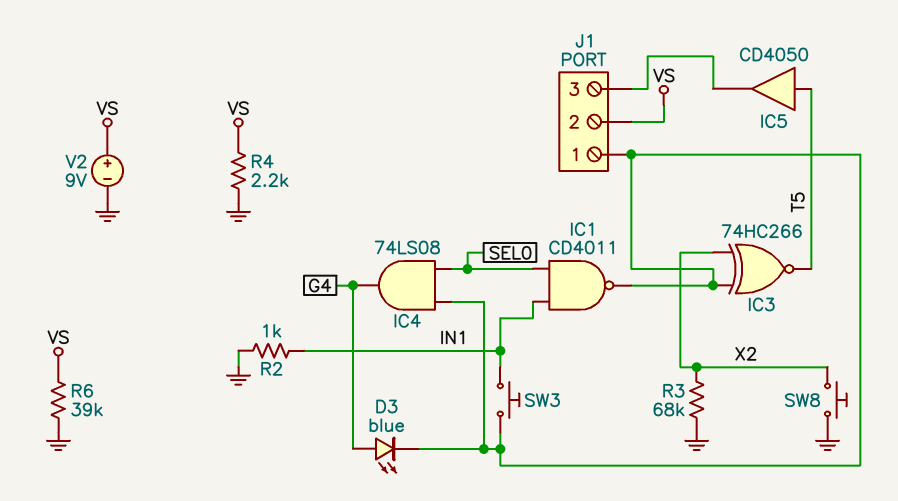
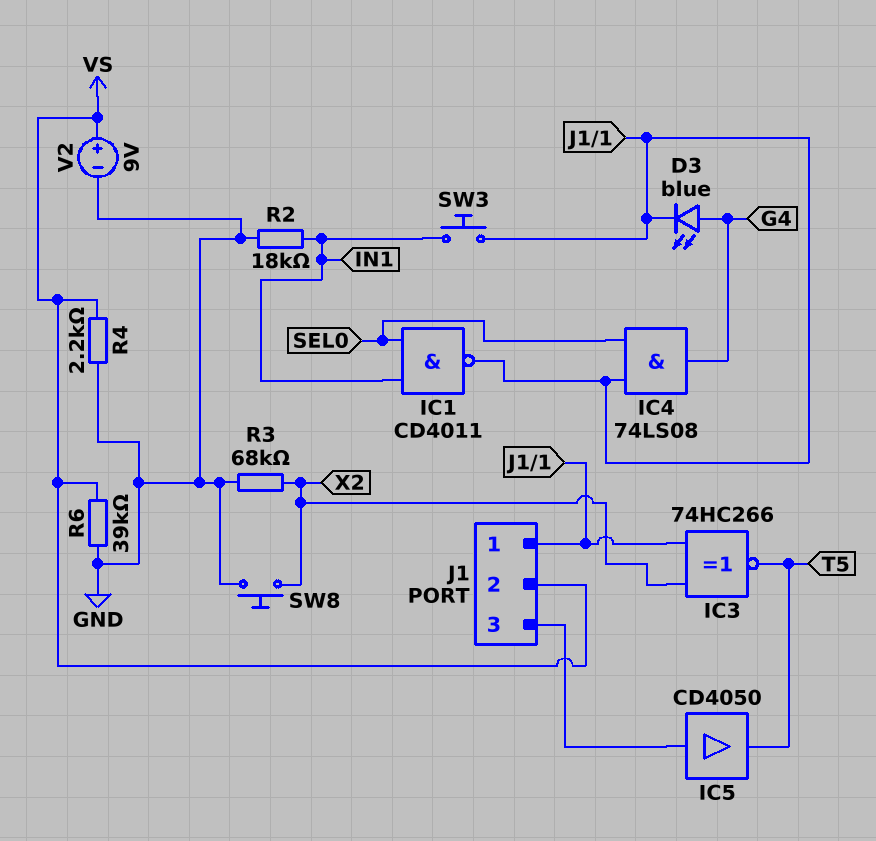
IC5: buffer CD4050 (in T5, out J1/3) -> buffer CD4050 (in J1/3, out T5)
R2: 1k (GND, IN1) -> 18k (GND, IN1)

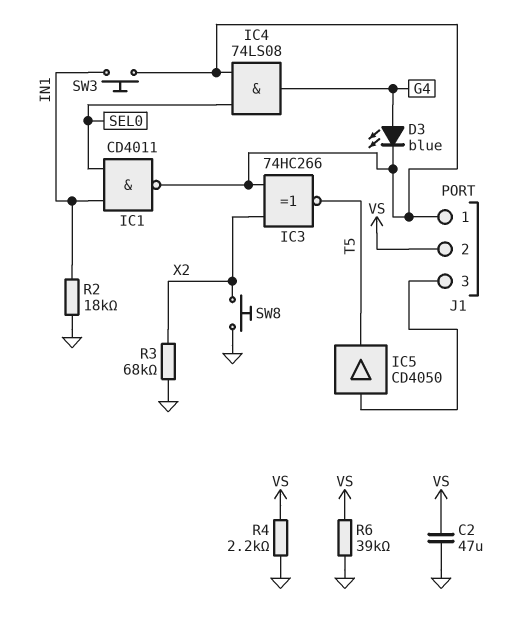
C2: none -> 47uF (GND, VS)
V2: 9V (plus VS, minus GND) -> none

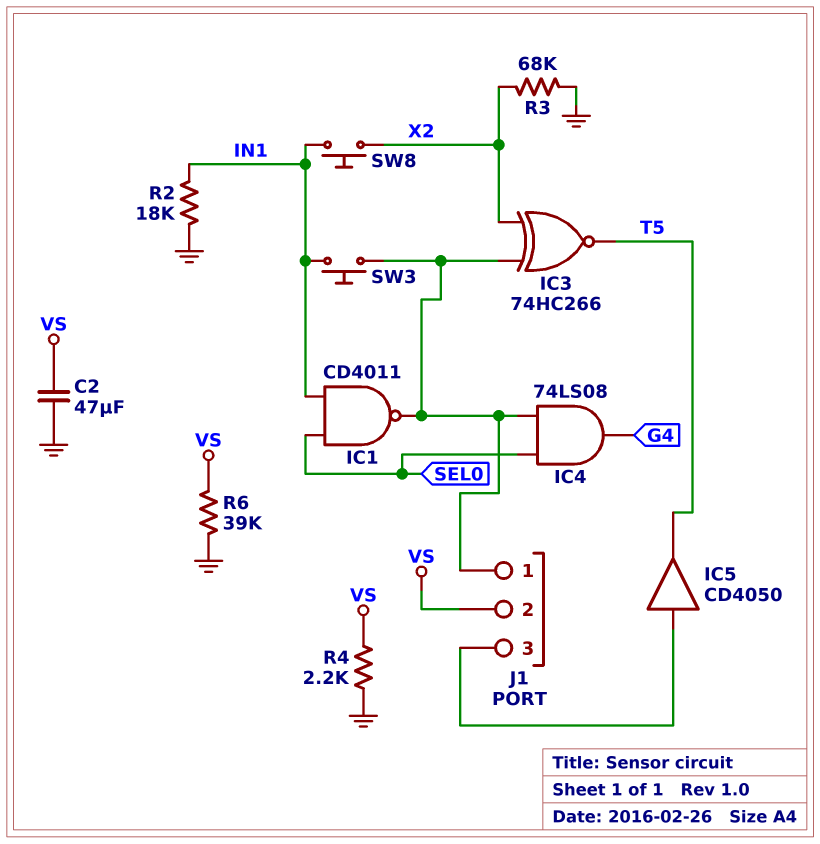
D3: LED blue (A G4, K J1/1) -> none
SW8: button (GND, X2) -> button (IN1, X2)

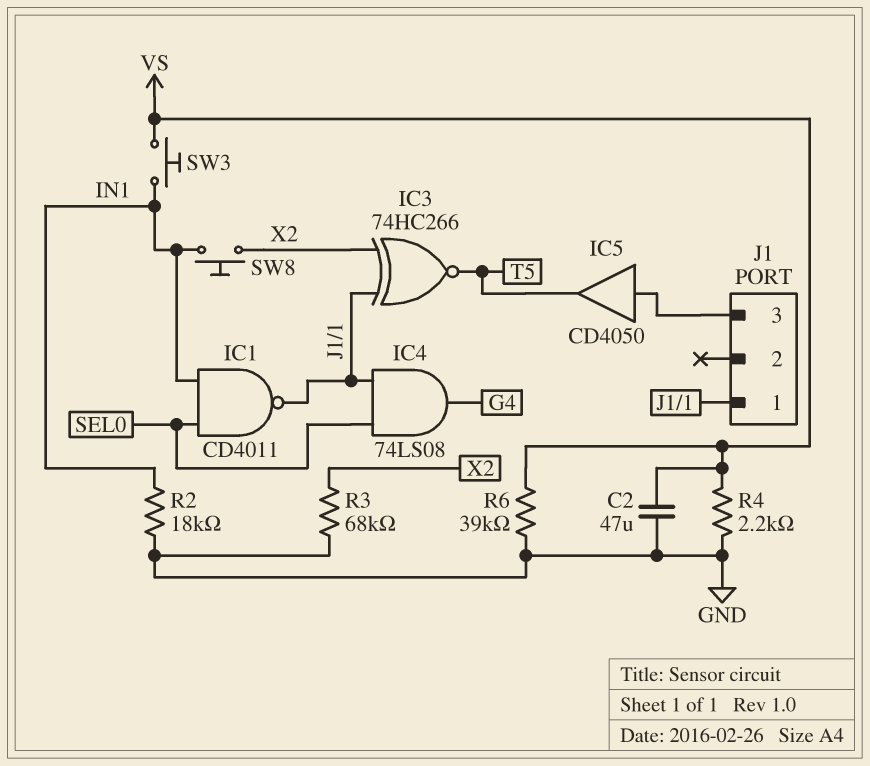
J1 pin 2: VS -> none
SW3: button (IN1, J1/1) -> button (IN1, VS)

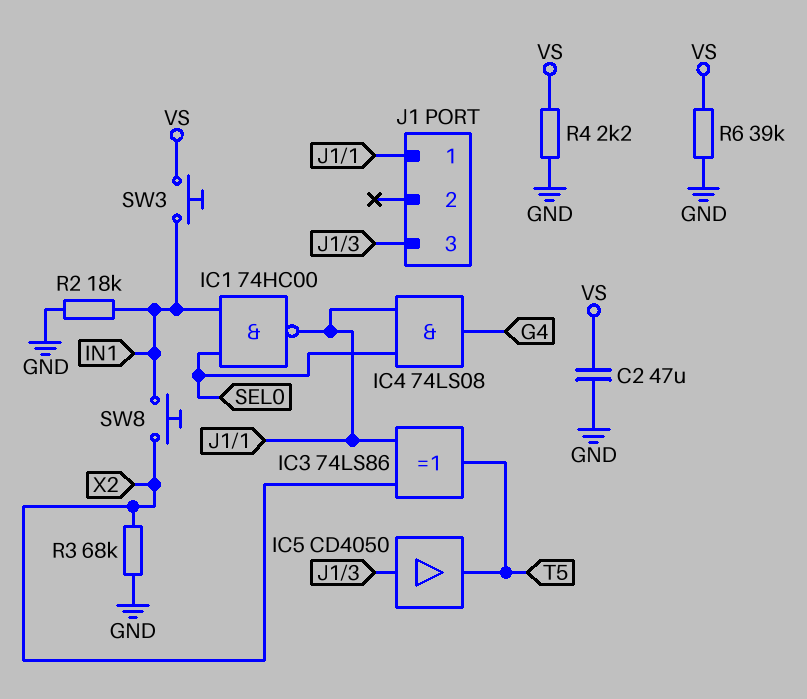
IC1: NAND CD4011 (in IN1, in SEL0, out J1/1) -> NAND 74HC00 (in IN1, in SEL0, out J1/1)
IC3: XNOR 74HC266 (in J1/1, in X2, out T5) -> XOR 74LS86 (in J1/1, in X2, out T5)

